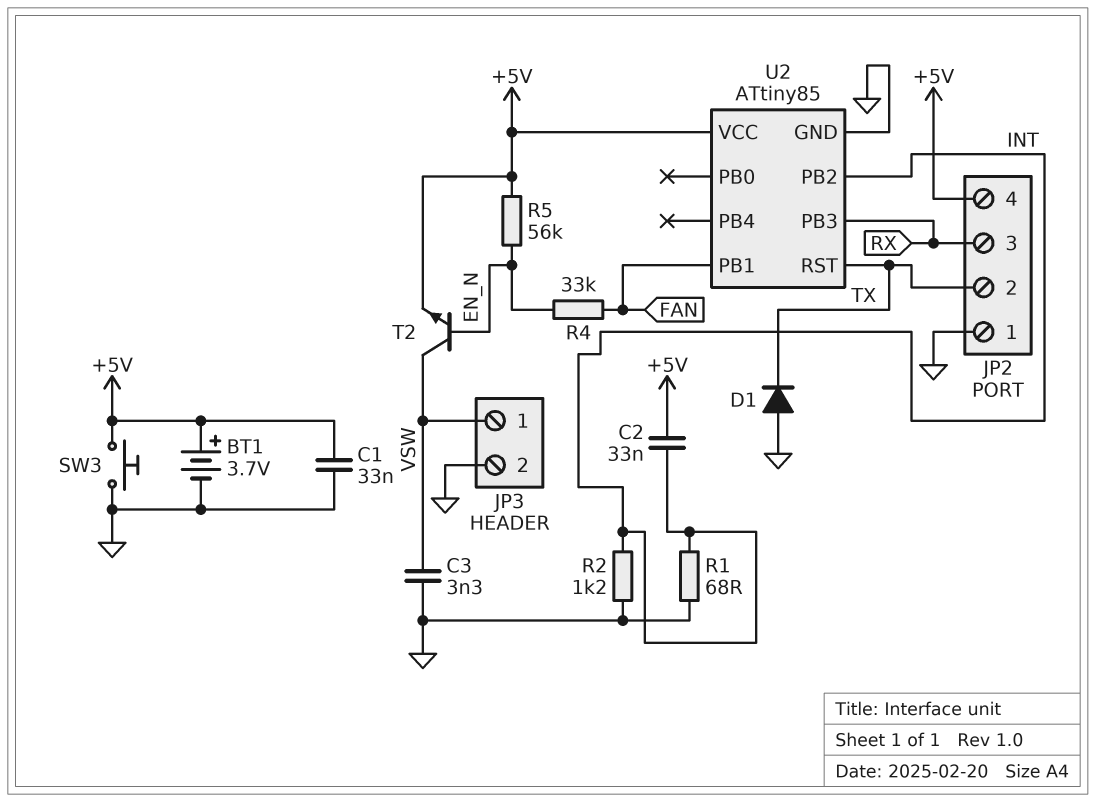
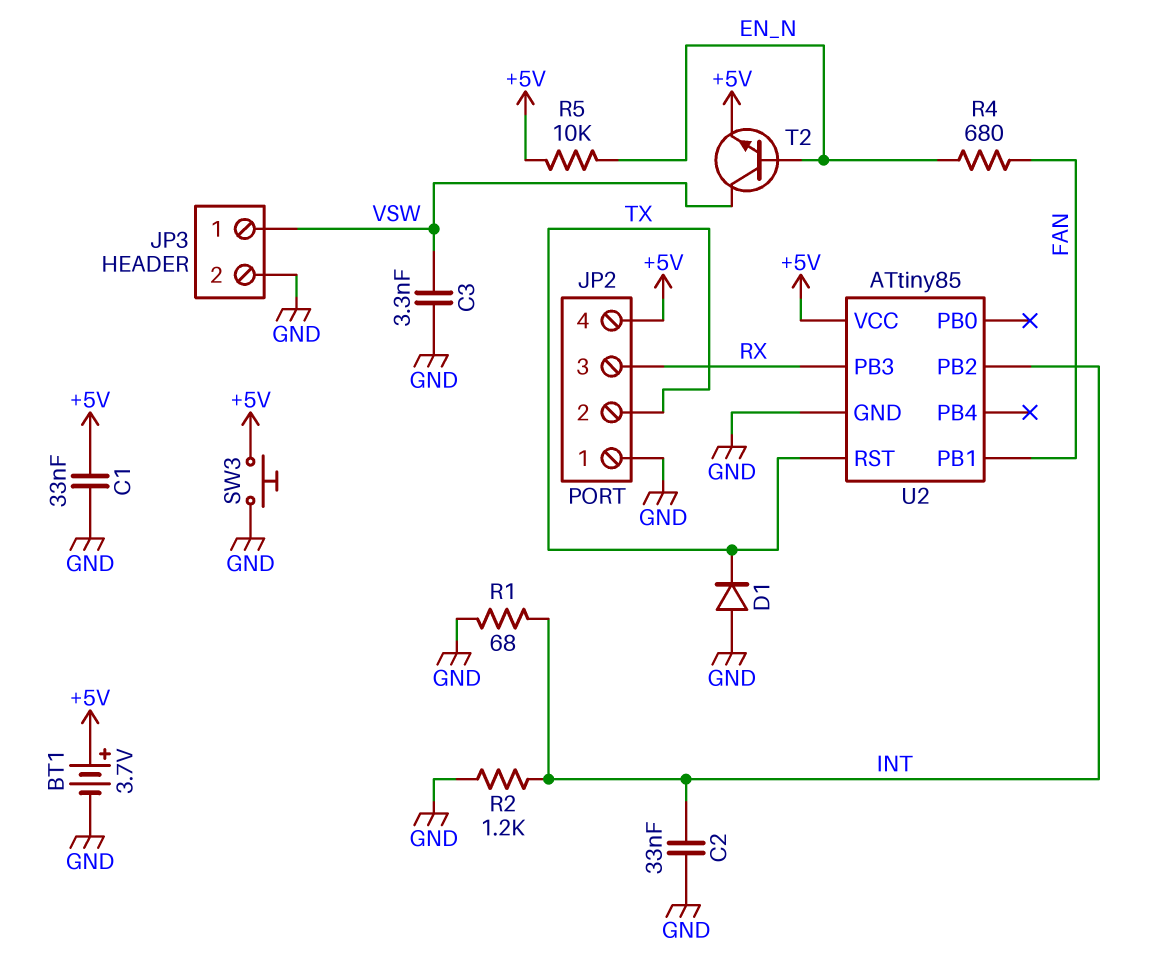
C2: 33nF (+5V, INT) -> 33nF (GND, INT)
R4: 33k (EN_N, FAN) -> 680 (EN_N, FAN)
R5: 56k (+5V, EN_N) -> 10k (+5V, EN_N)

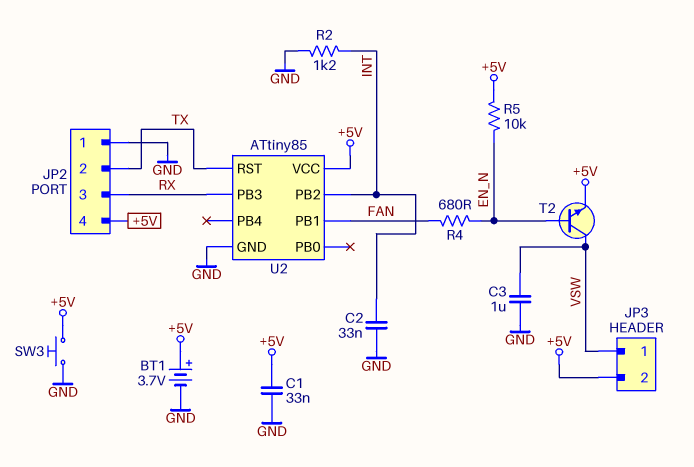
C3: 3.3nF (GND, VSW) -> 1uF (GND, VSW)
D1: diode (A GND, K TX) -> none
JP3 pin 2: GND -> +5V
R1: 68 (GND, INT) -> none

